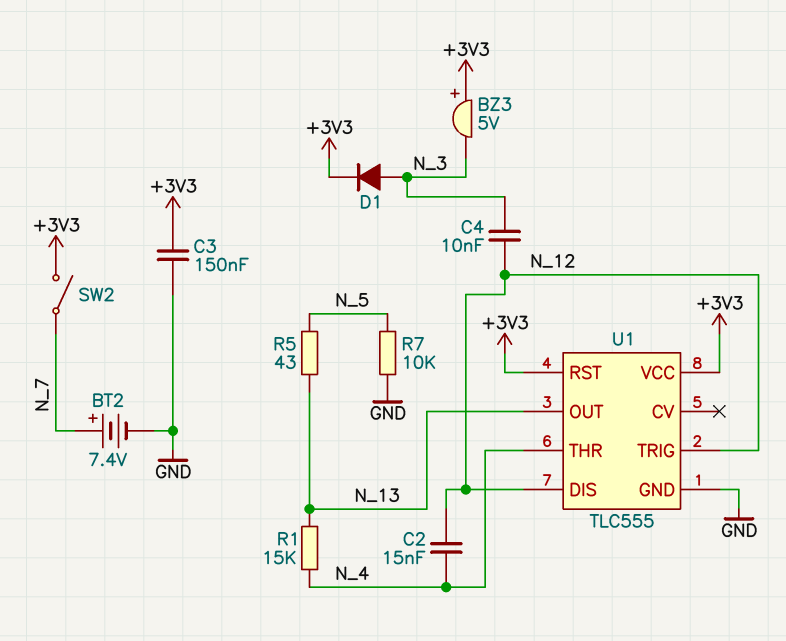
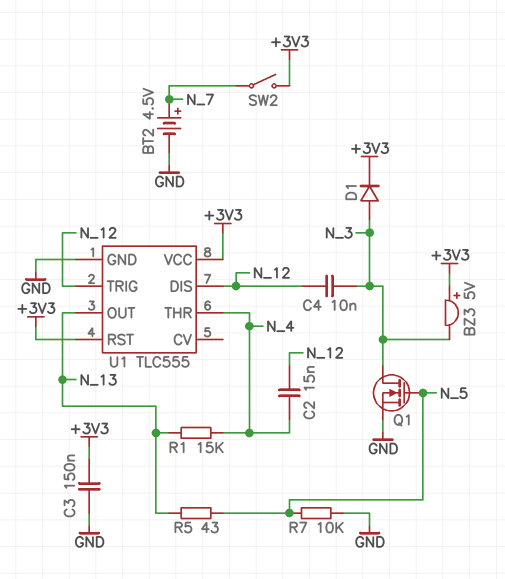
BT2: 7.4V (plus N_7, minus GND) -> 4.5V (plus N_7, minus GND)
Q1: none -> NMOS (G N_5, D N_3, S GND)

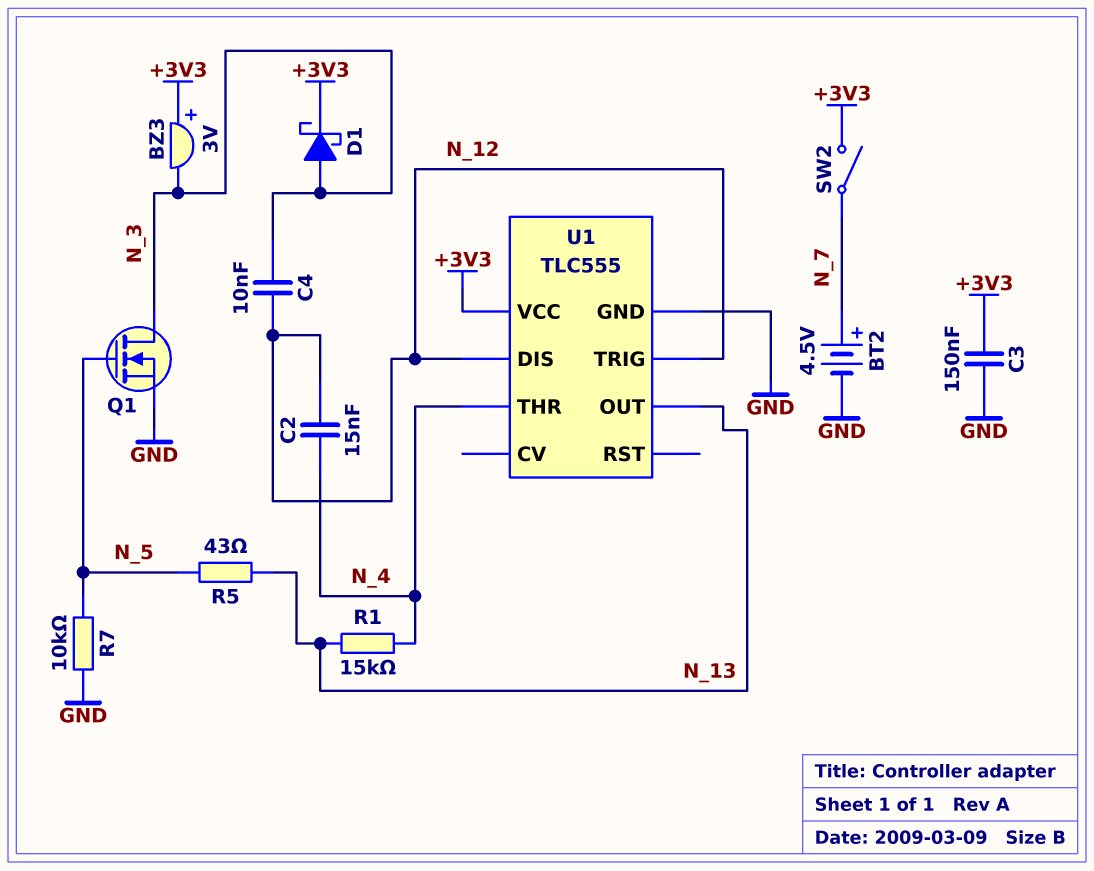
BZ3: buzzer 5V (plus +3V3, minus N_3) -> buzzer 3V (plus +3V3, minus N_3)
D1: diode (A N_3, K +3V3) -> schottky (A N_3, K +3V3)
U1 pin RST: +3V3 -> none

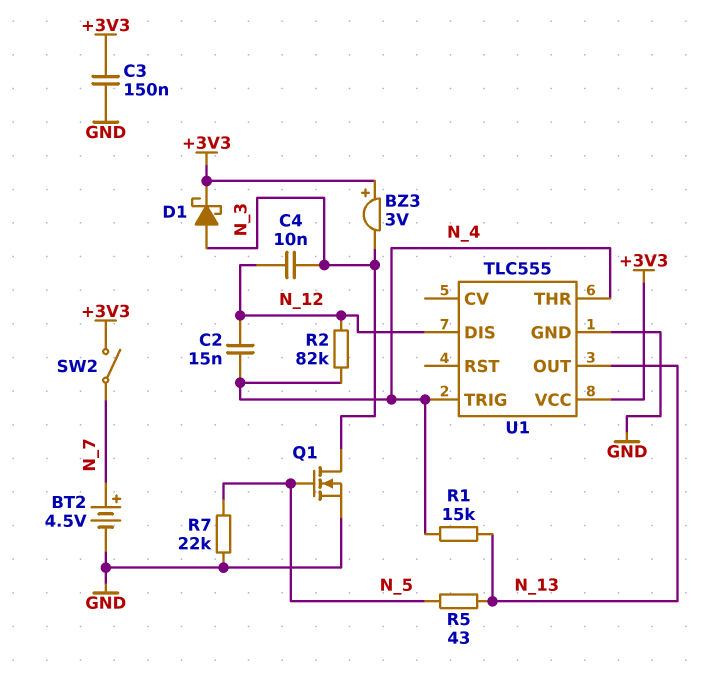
R2: none -> 82k (N_4, N_12)
R7: 10k (GND, N_5) -> 22k (GND, N_5)
U1 pin TRIG: N_12 -> N_4

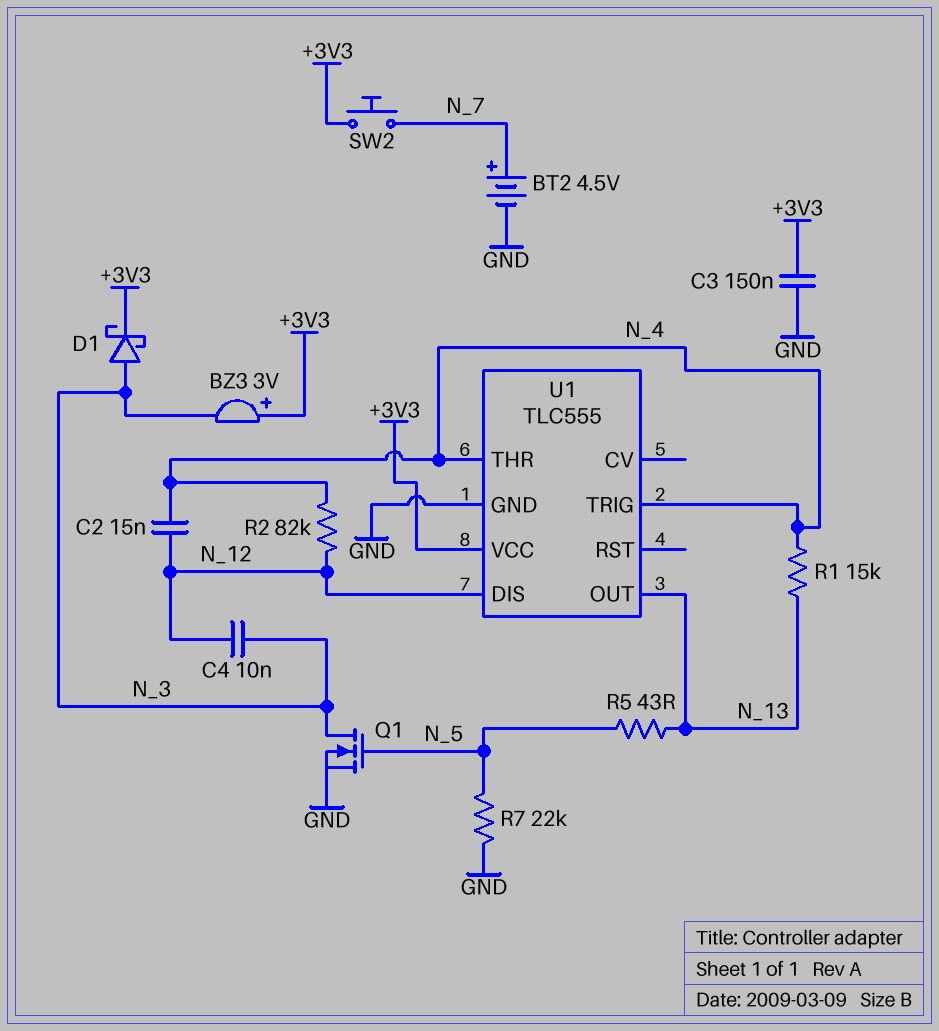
SW2: switch (+3V3, N_7) -> button (+3V3, N_7)

